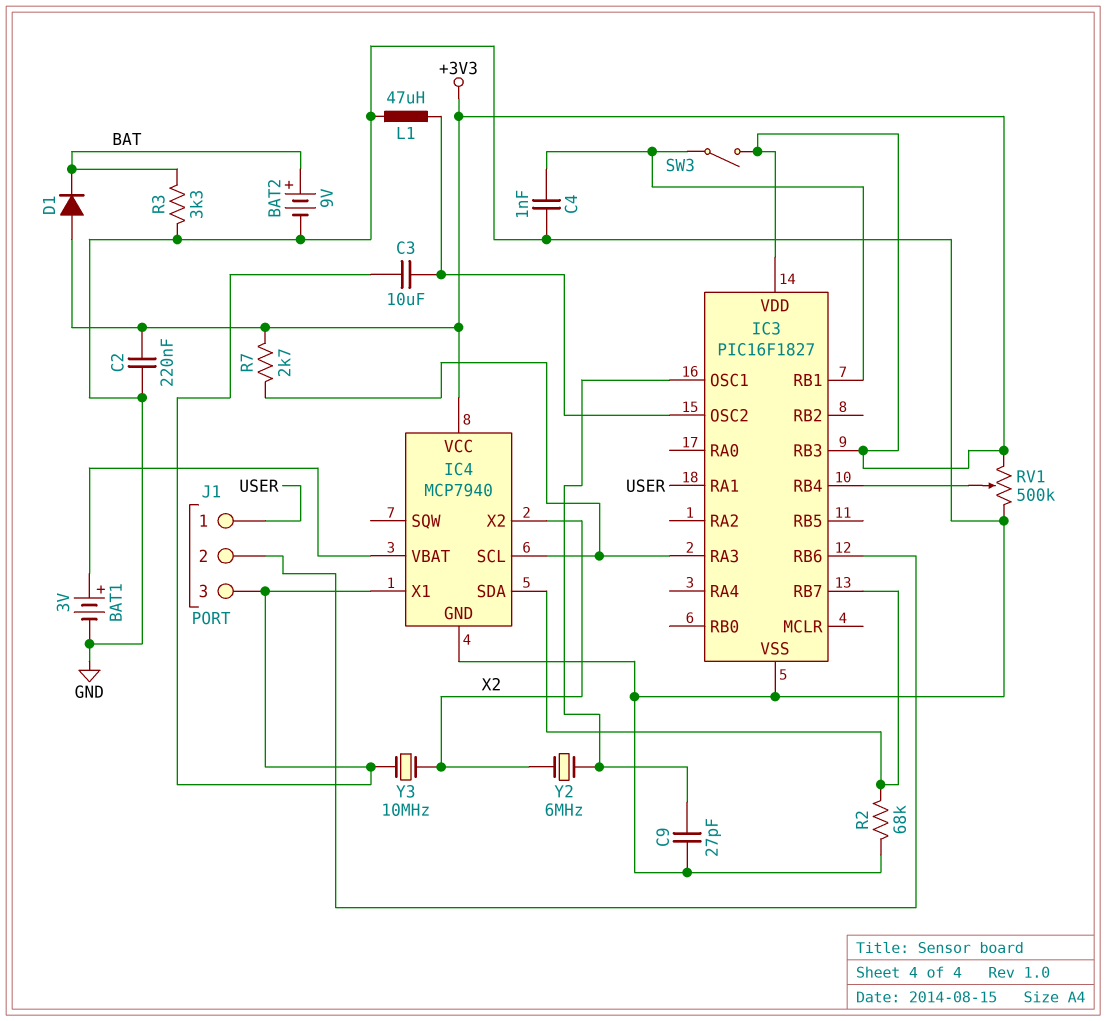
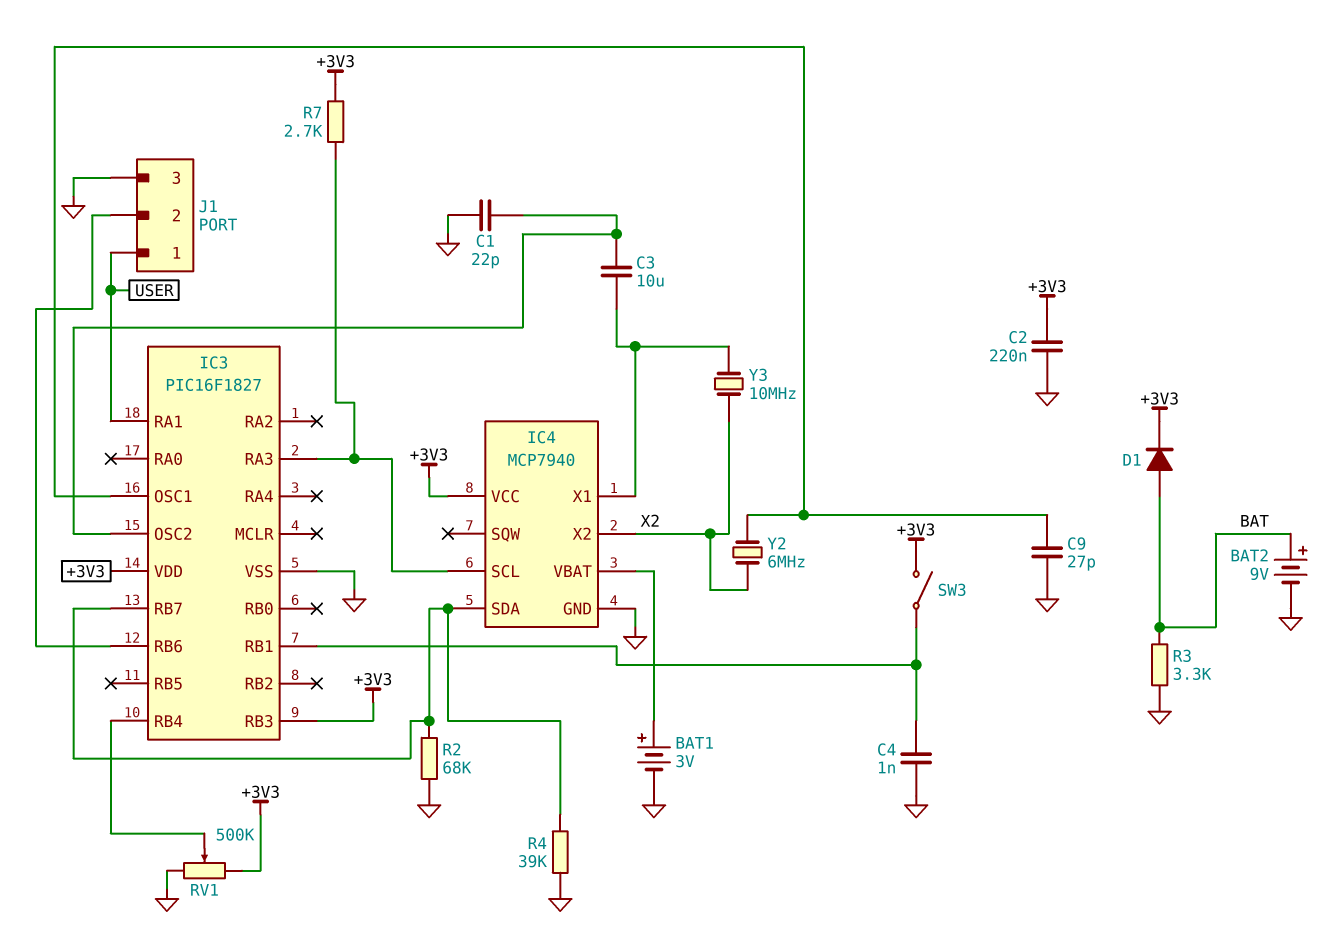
C1: none -> 22pF (GND, IC3/OSC2)
D1: diode (A +3V3, K BAT) -> diode (A BAT, K +3V3)
J1 pin 3: IC4/X1 -> GND
L1: 47uH (GND, IC3/OSC2) -> none
R4: none -> 39k (GND, IC3/RB7)

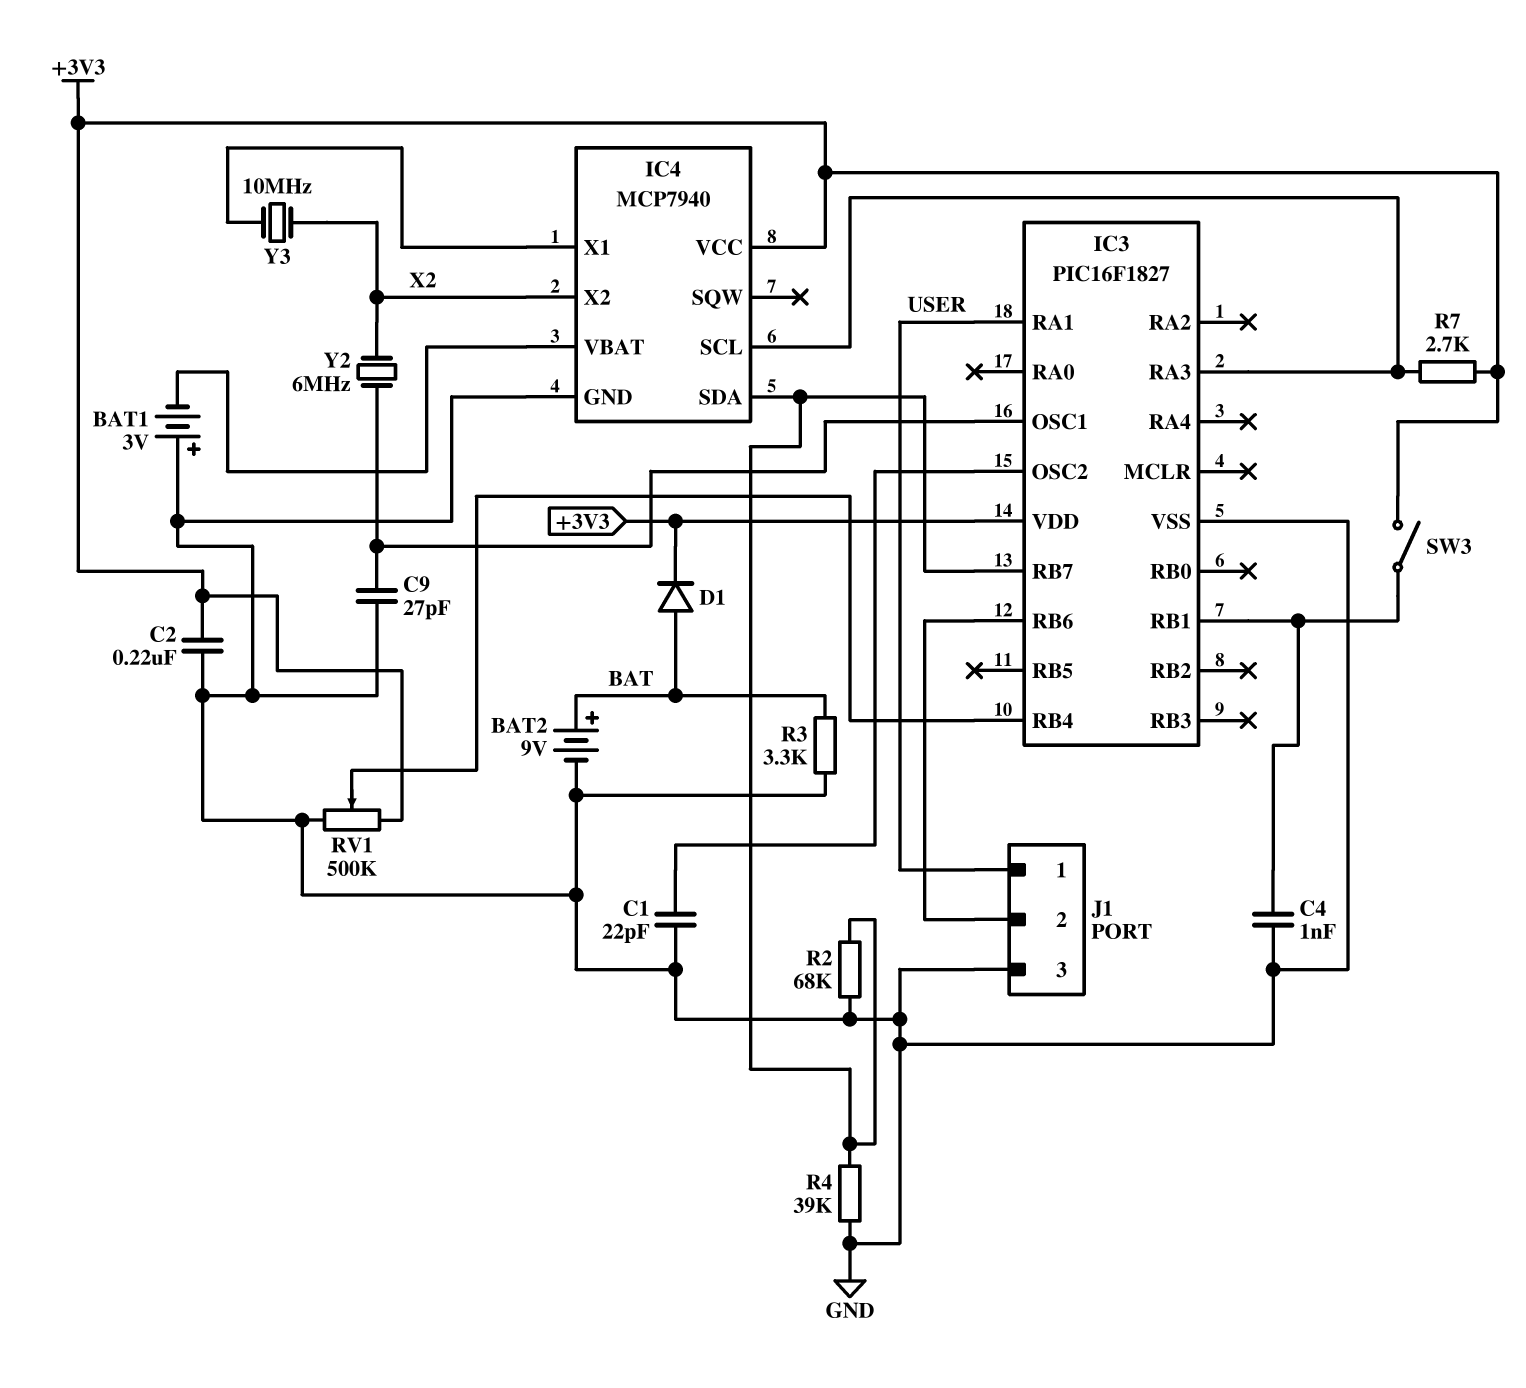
BAT1: 3V (plus IC4/VBAT, minus GND) -> 3V (plus GND, minus IC4/VBAT)
C3: 10uF (IC3/OSC2, IC4/X1) -> none
IC3 pin RB3: +3V3 -> none

